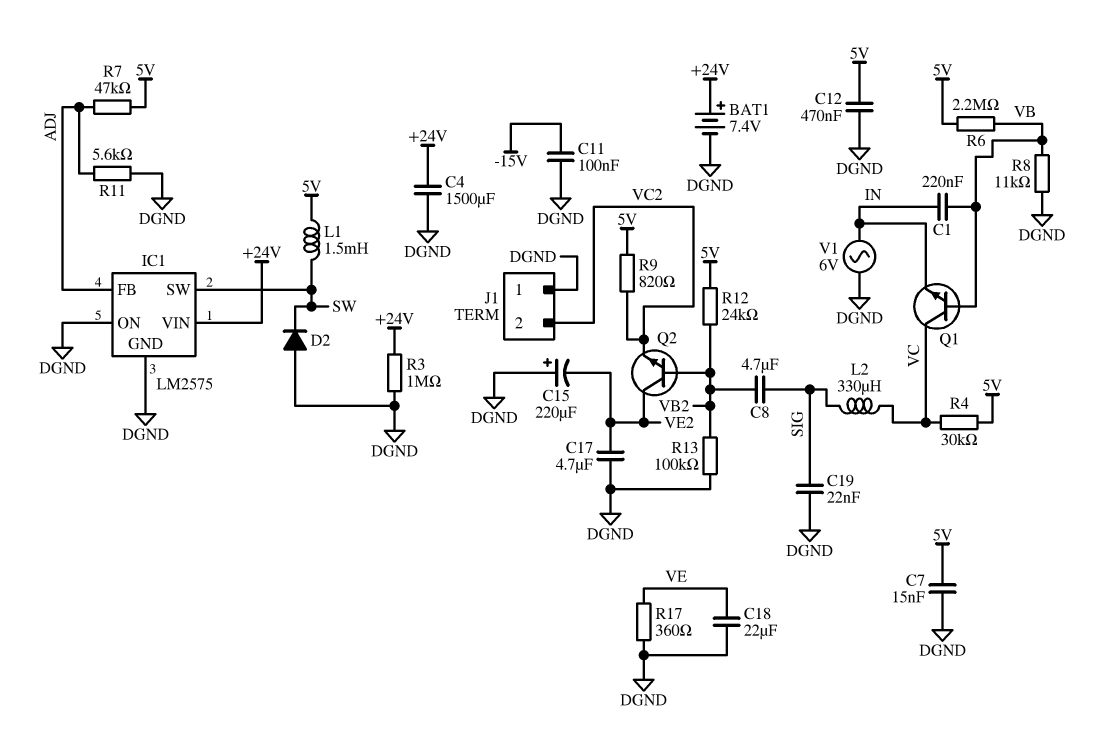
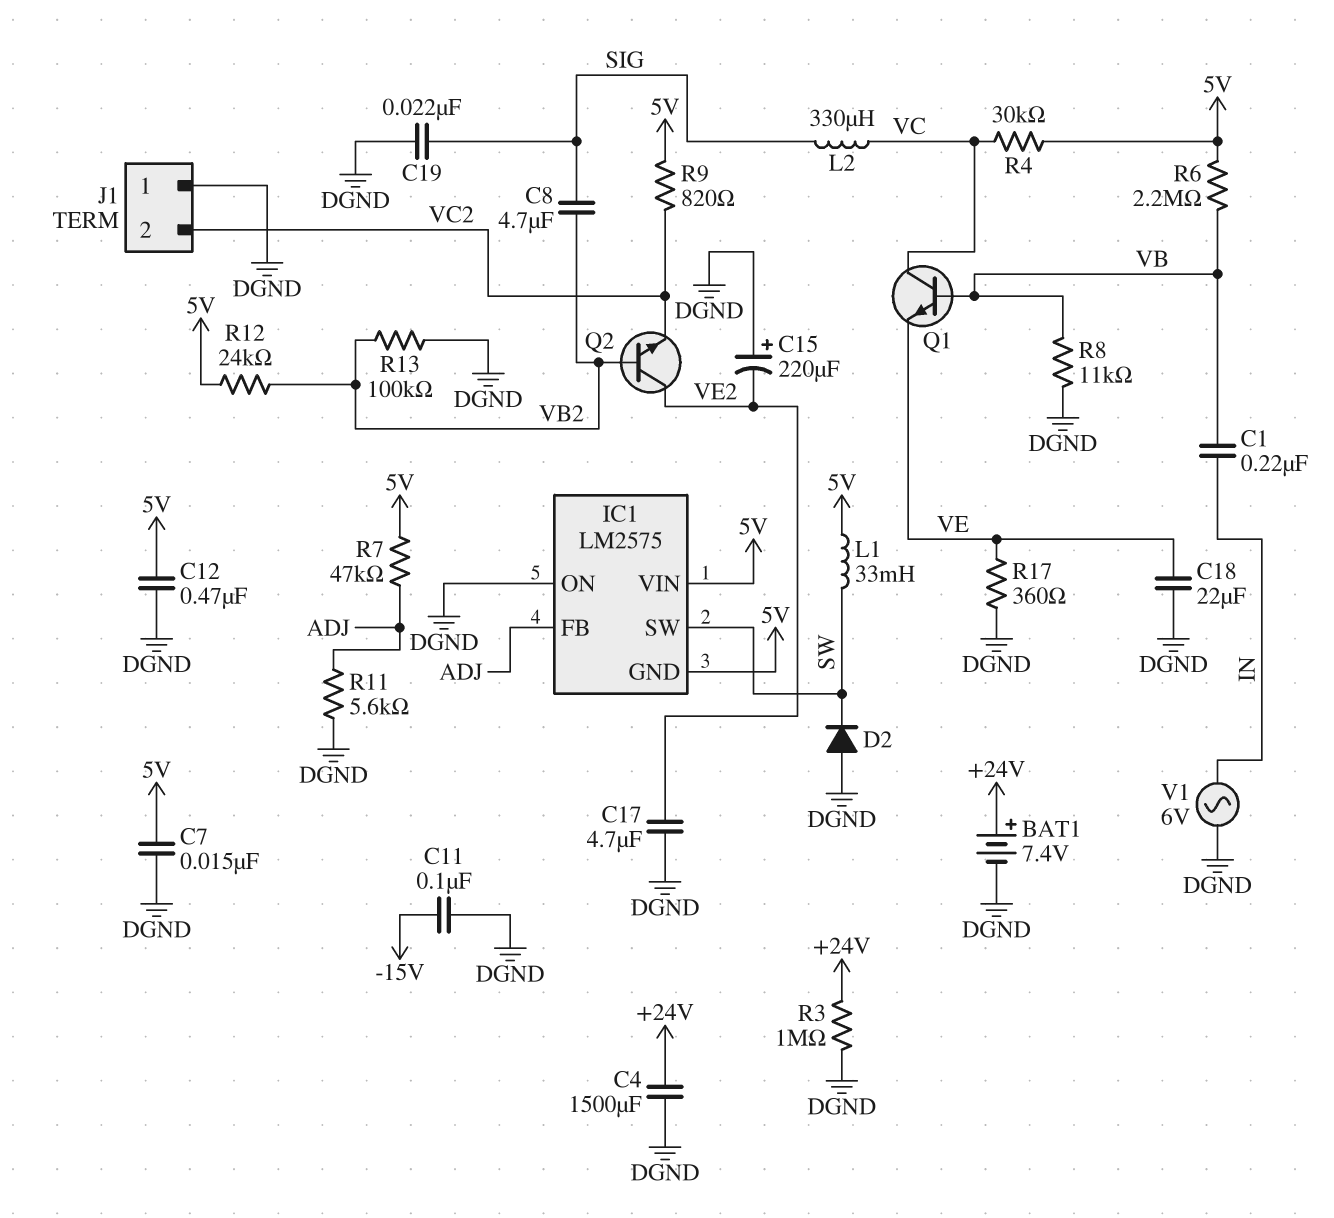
IC1 pin GND: DGND -> 5V
IC1 pin VIN: +24V -> 5V
L1: 1.5mH (5V, SW) -> 33mH (5V, SW)
Q1: NPN (B VB, C VC, E IN) -> NPN (B VB, C VC, E VE)

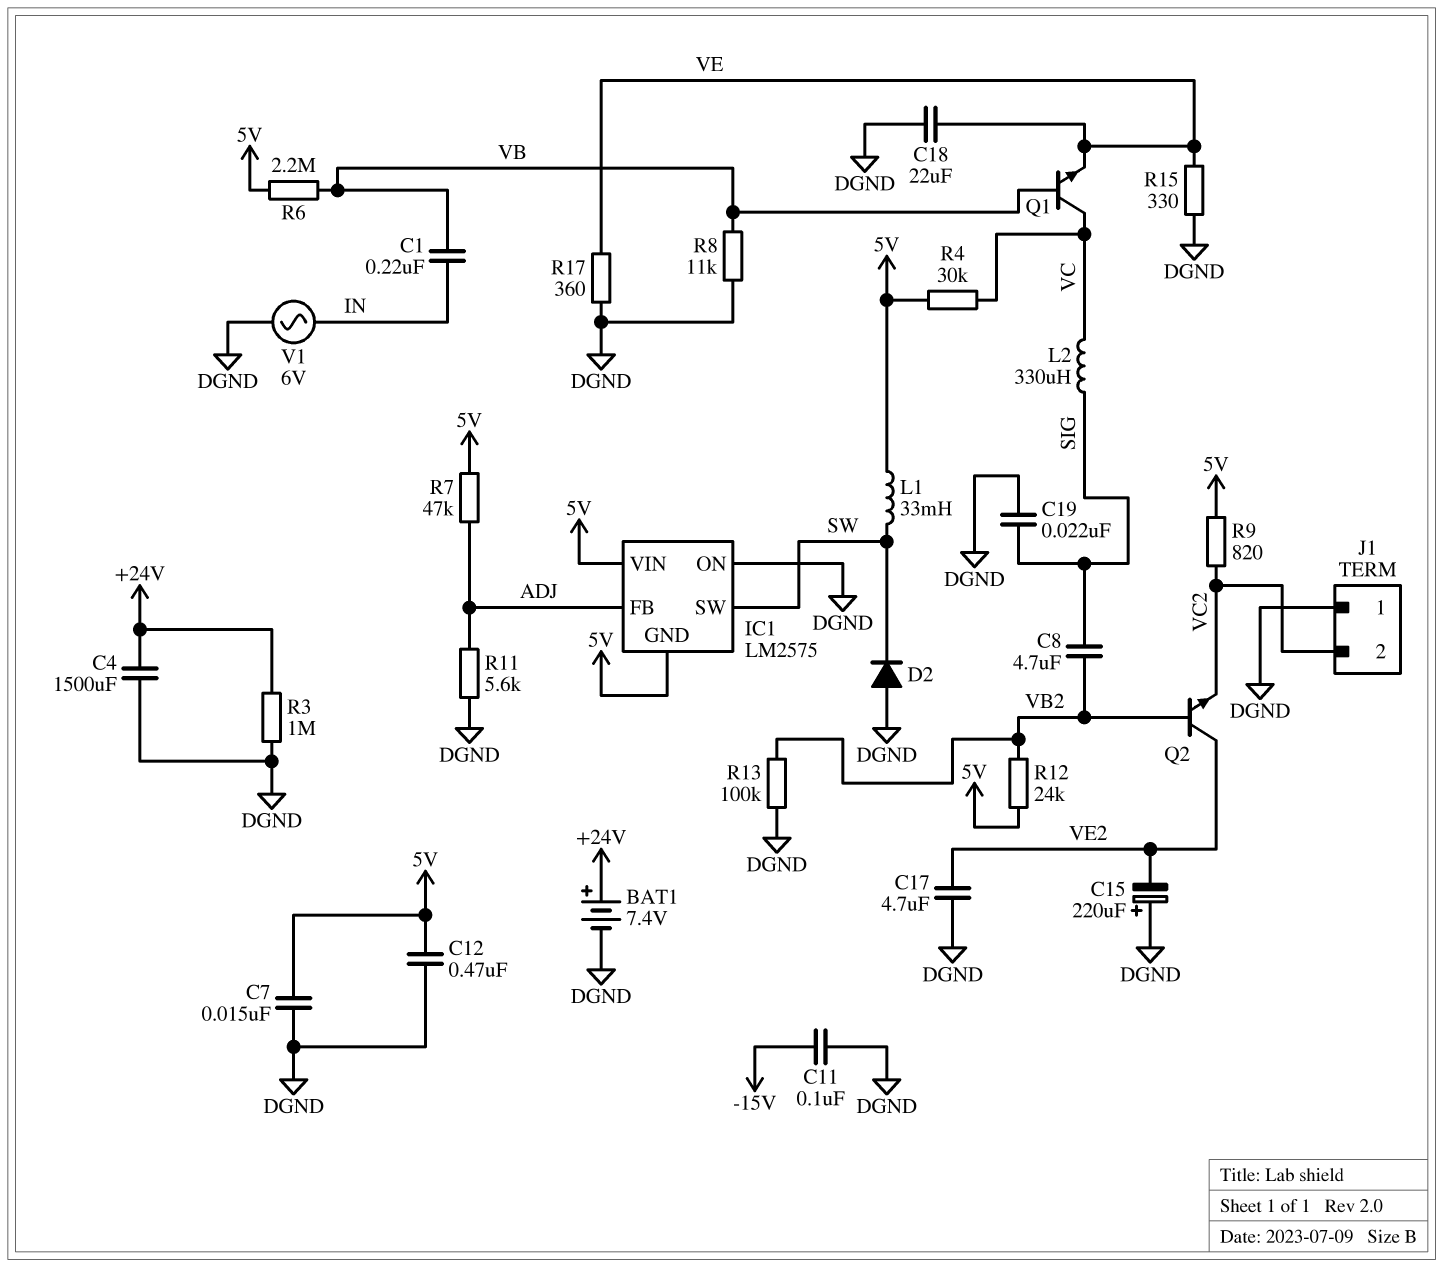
R15: none -> 330 (DGND, VE)

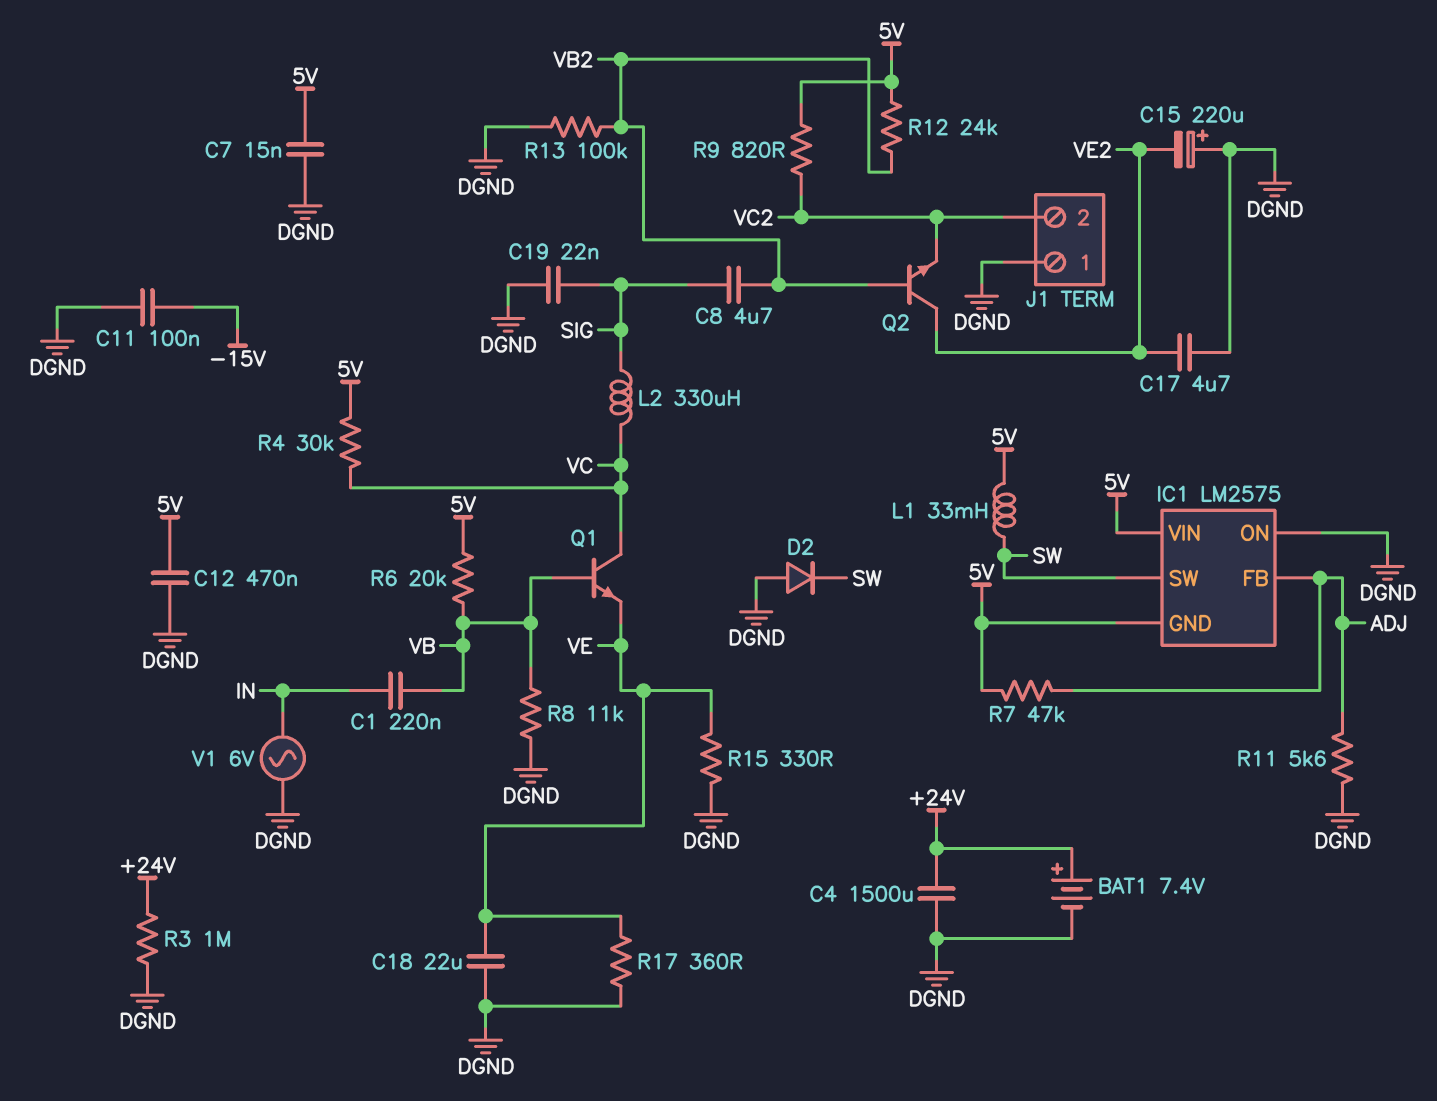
R6: 2.2M (5V, VB) -> 20k (5V, VB)

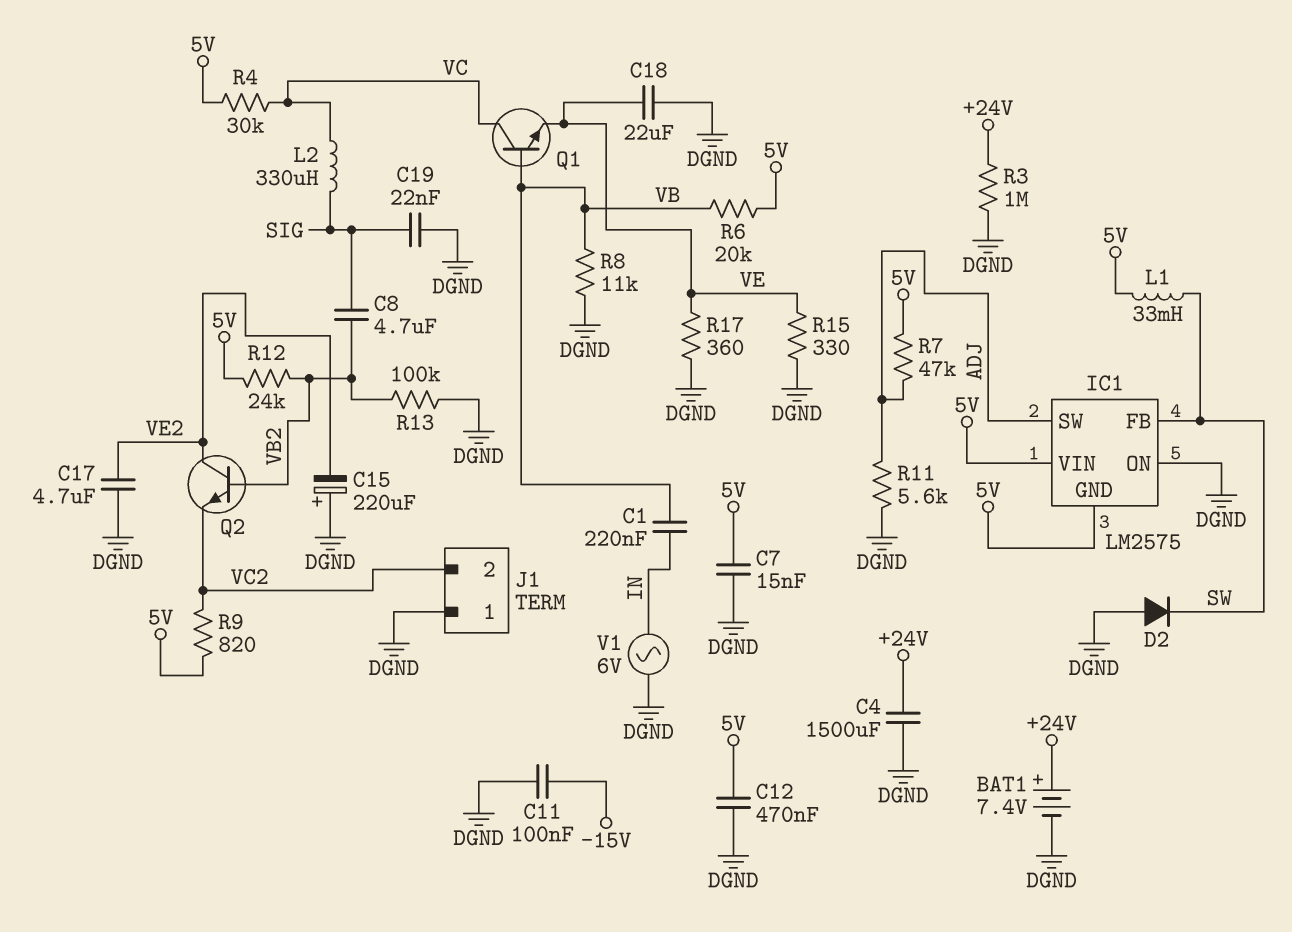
IC1 pin FB: ADJ -> SW
IC1 pin SW: SW -> ADJ

